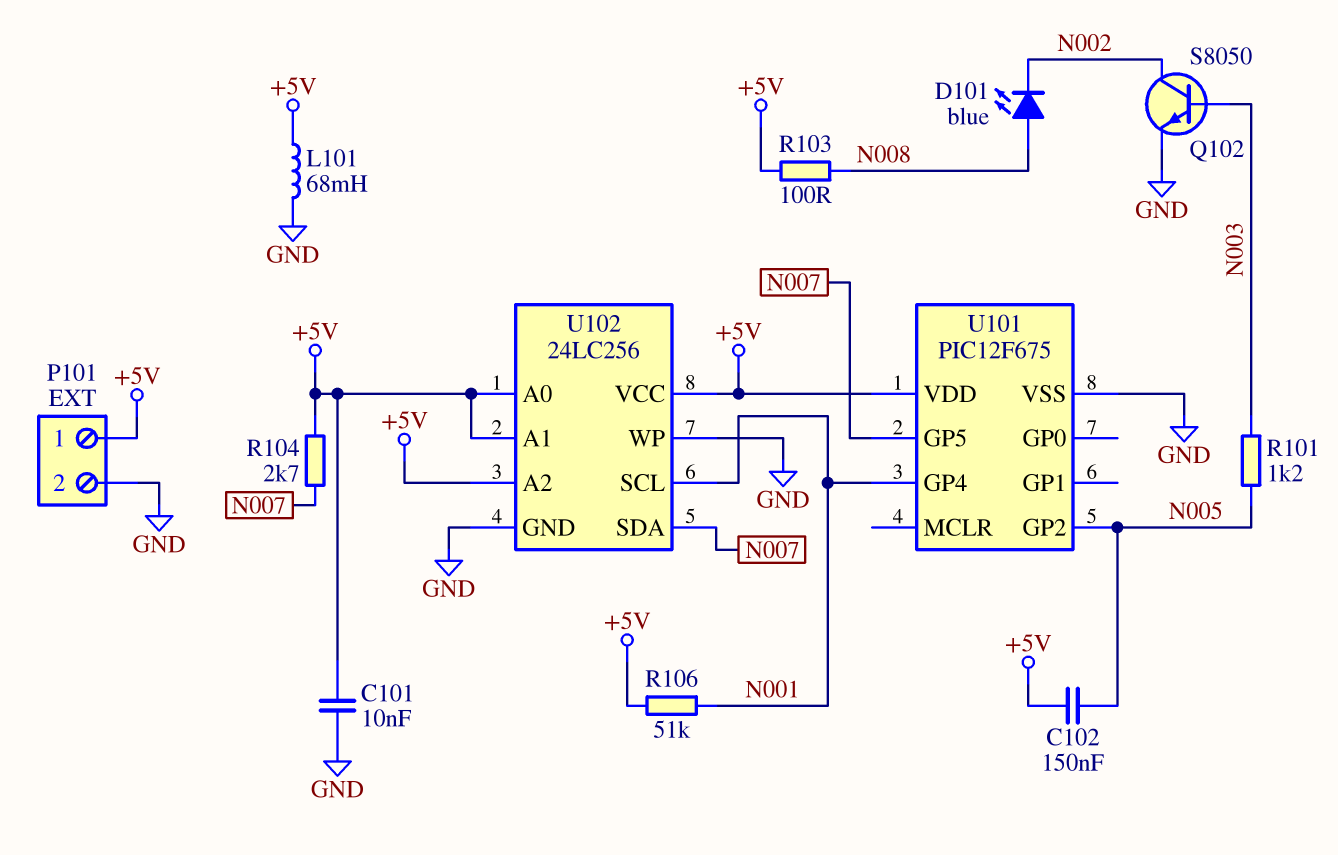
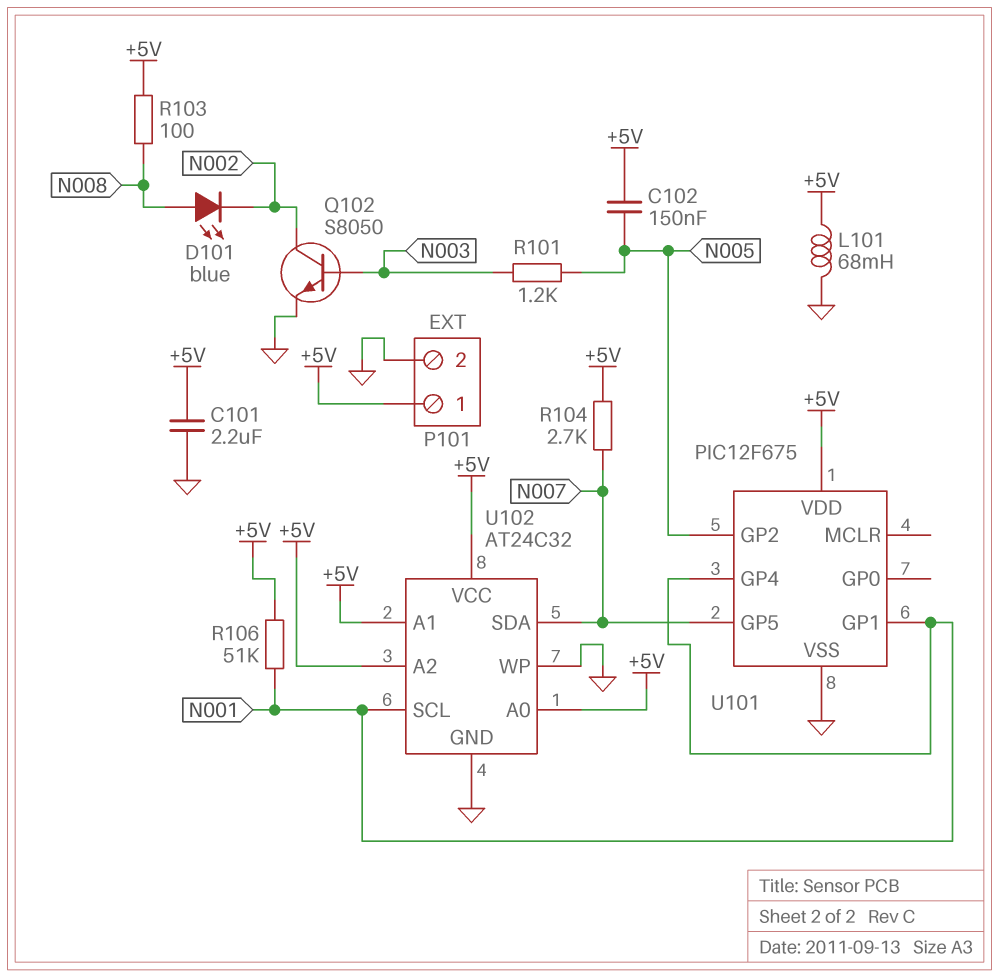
C101: 10nF (+5V, GND) -> 2.2uF (+5V, GND)
U101 pin GP1: none -> N001
U102: 24LC256 -> AT24C32

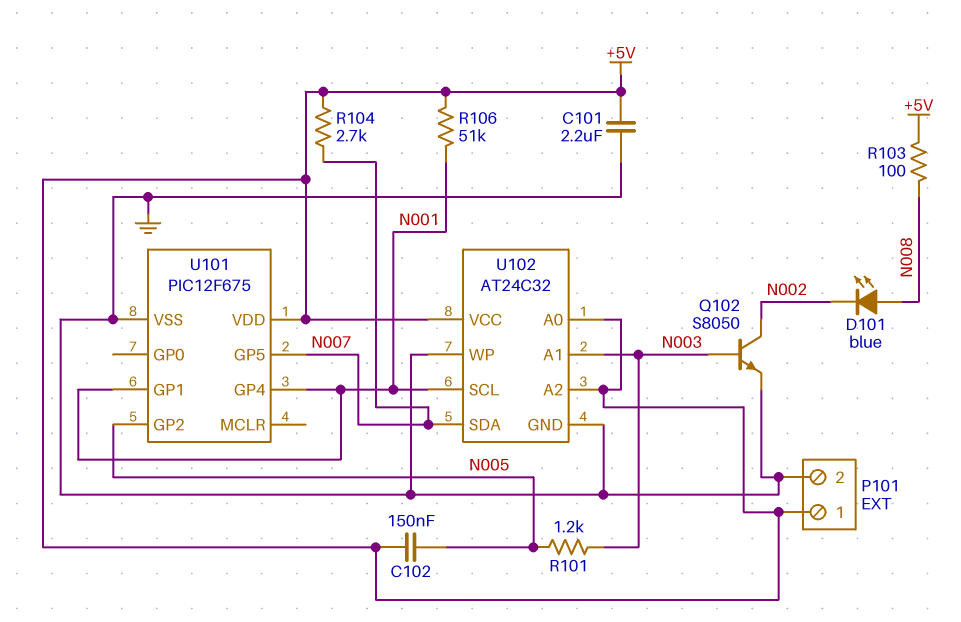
L101: 68mH (+5V, GND) -> none
U102 pin A1: +5V -> N003

